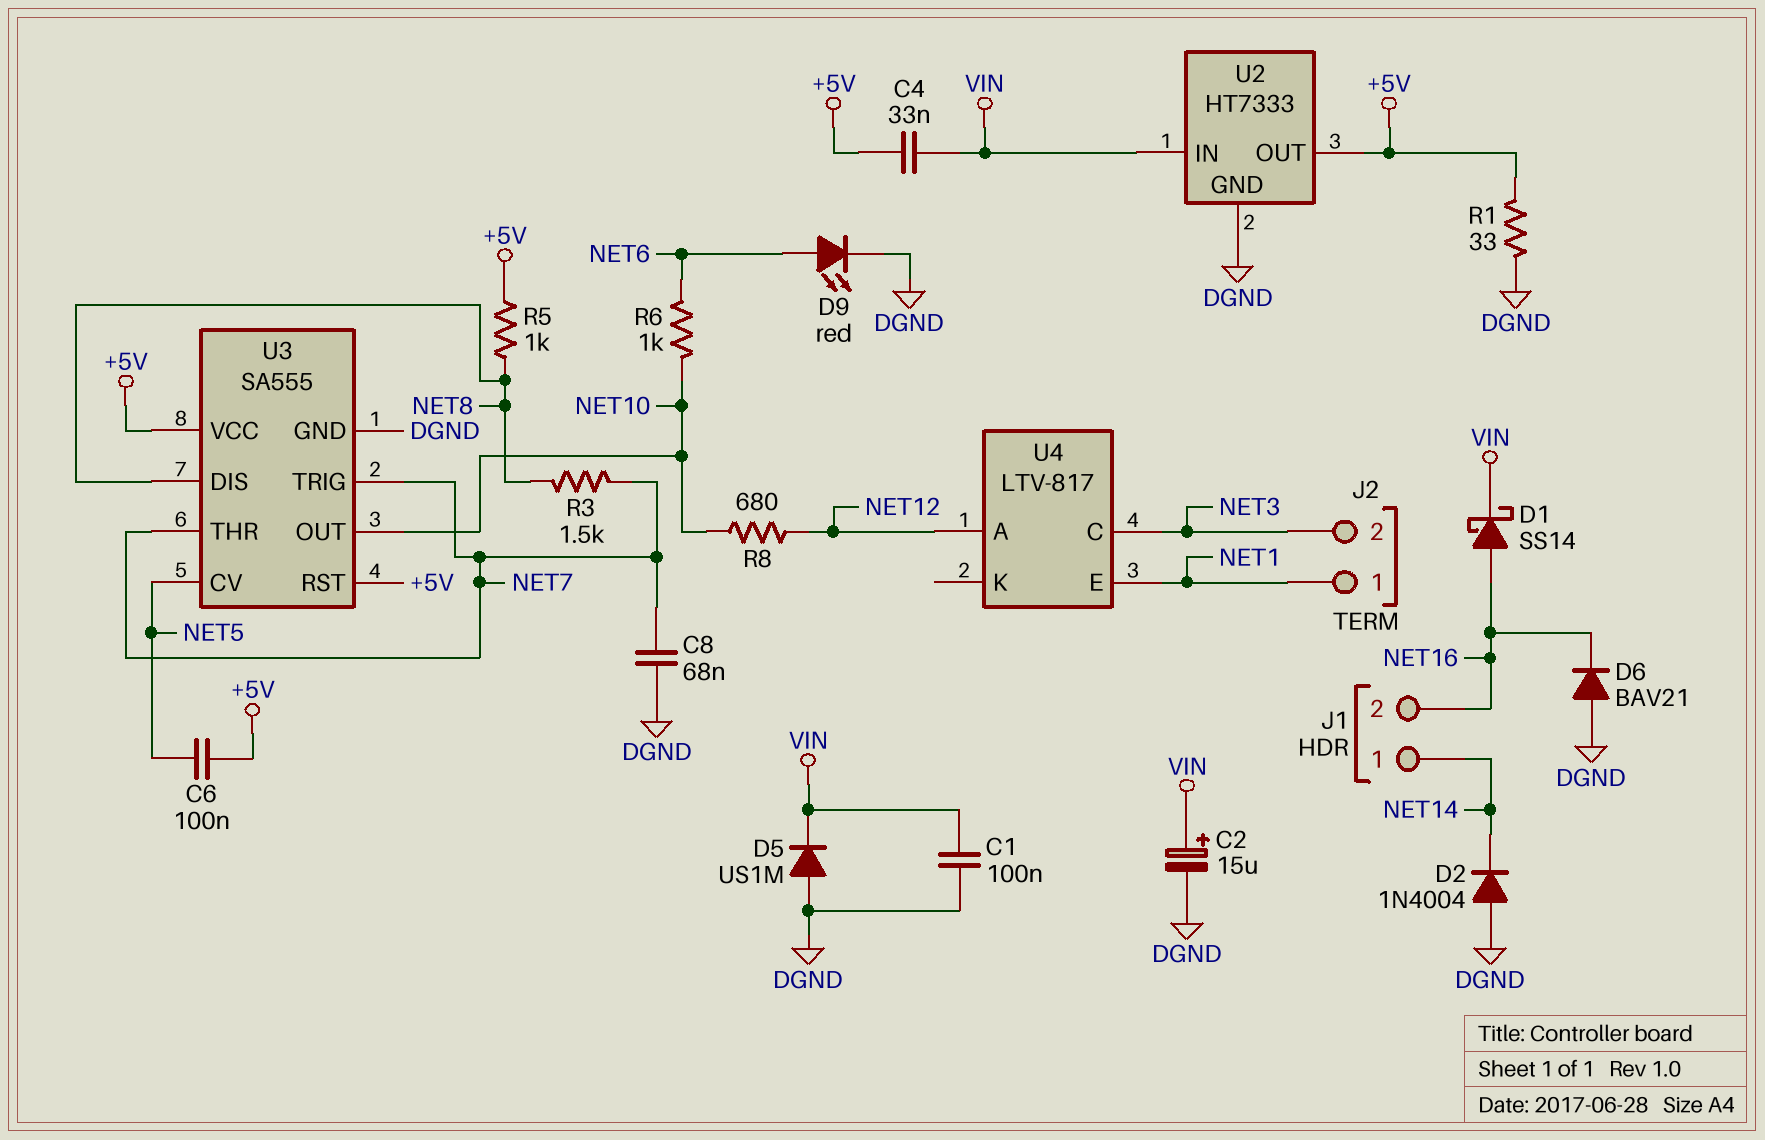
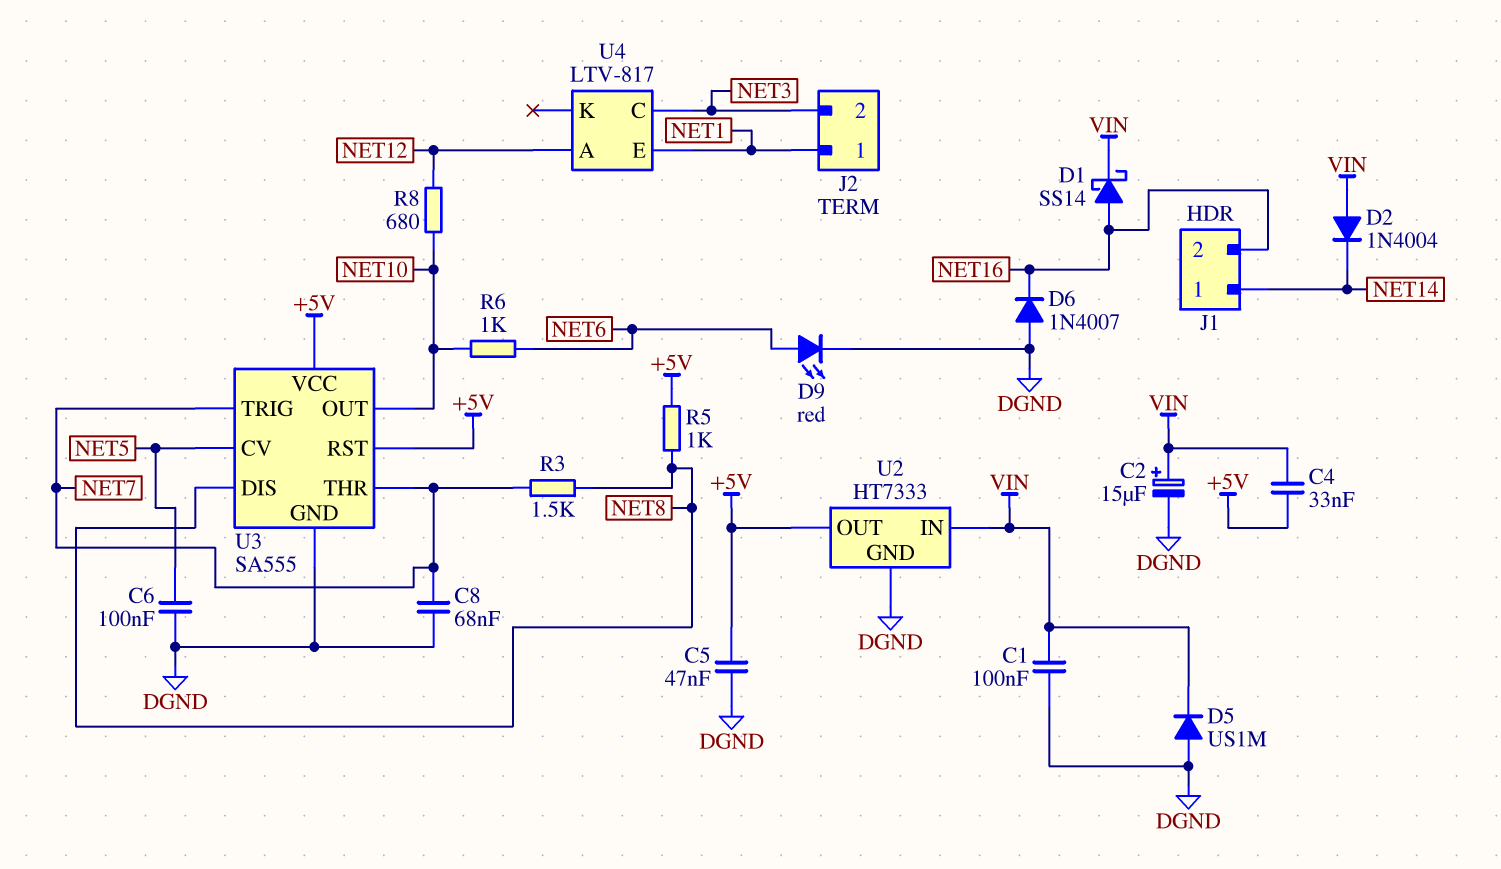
C5: none -> 47nF (+5V, DGND)
C6: 100nF (+5V, NET5) -> 100nF (DGND, NET5)
D2: diode 1N4004 (A DGND, K NET14) -> diode 1N4004 (A VIN, K NET14)
D6: diode BAV21 (A DGND, K NET16) -> diode 1N4007 (A DGND, K NET16)
R1: 33 (+5V, DGND) -> none

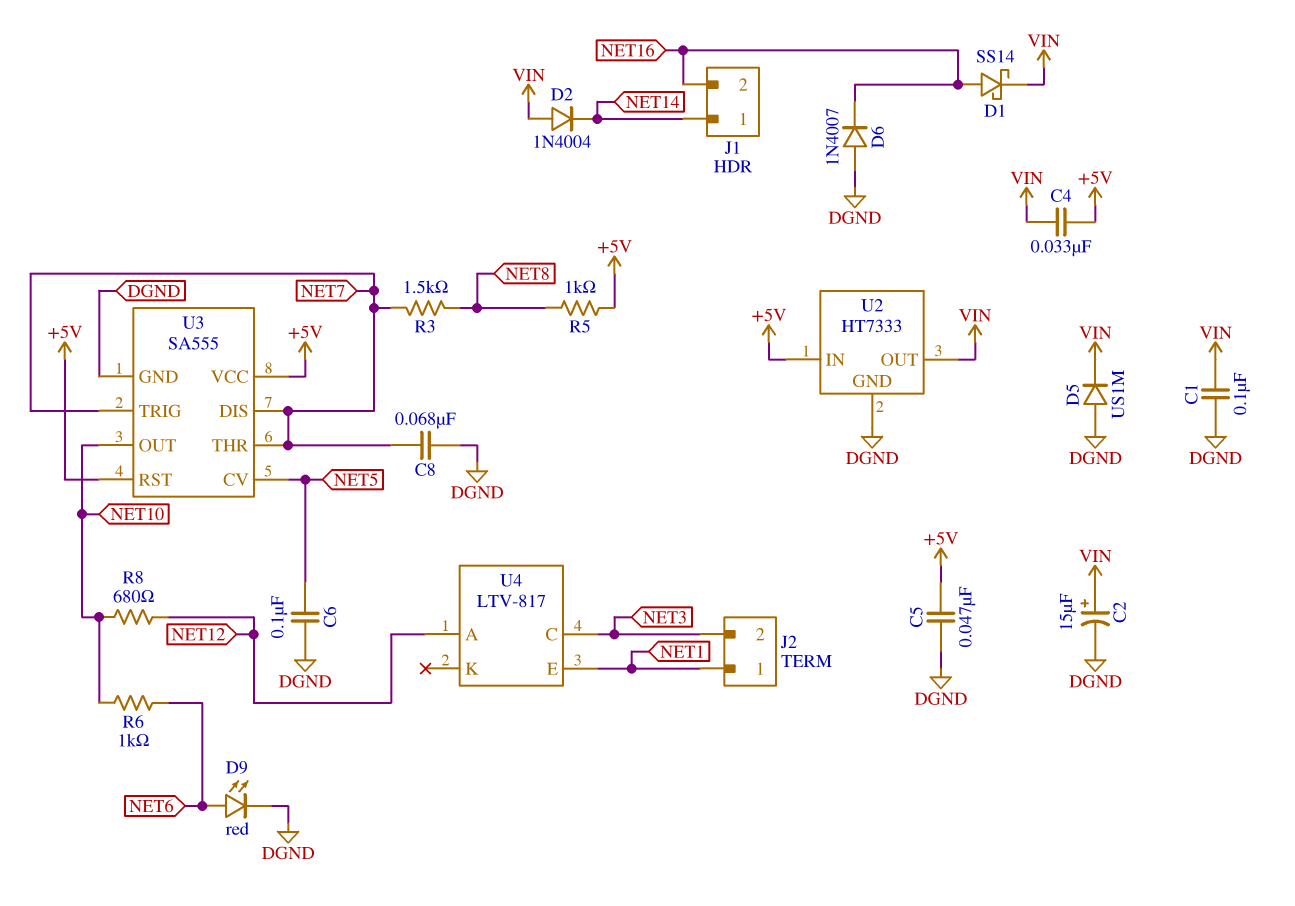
U2 pin IN: VIN -> +5V
U2 pin OUT: +5V -> VIN
U3 pin DIS: NET8 -> NET7

